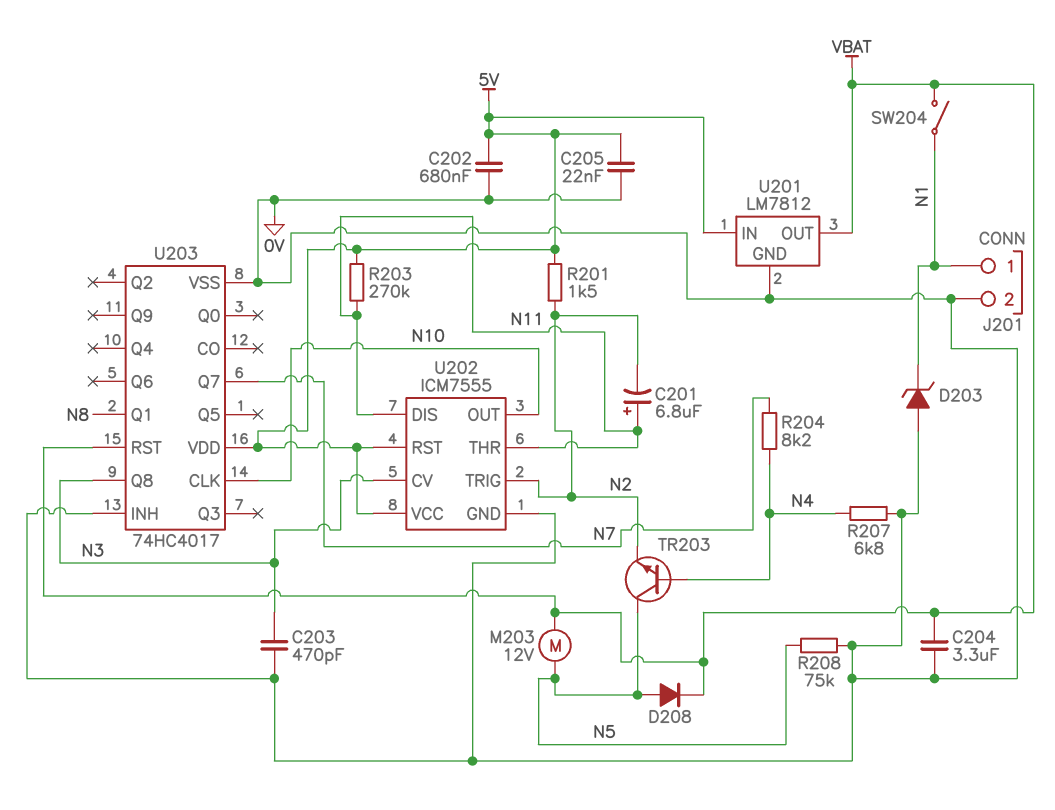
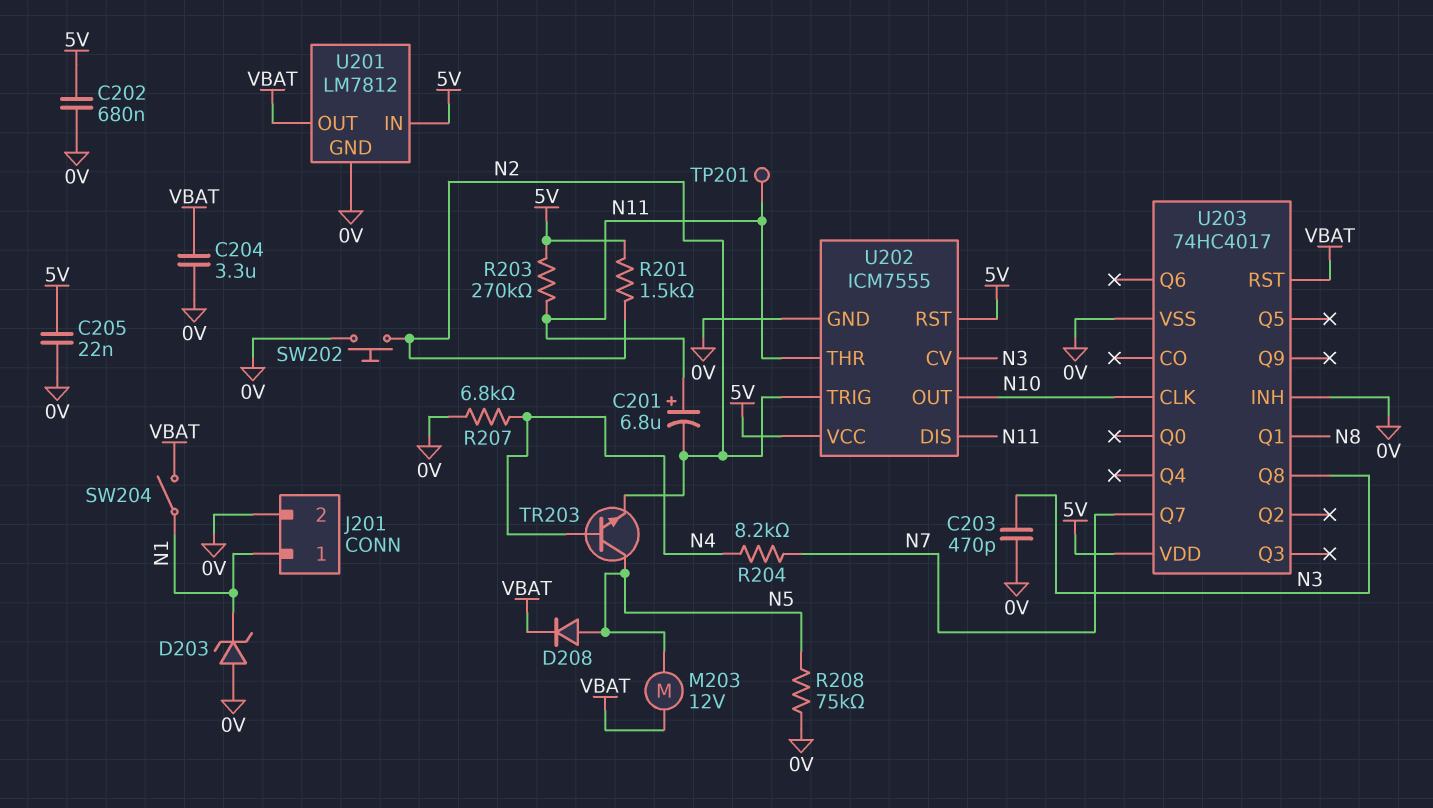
SW202: none -> button (0V, N2)
TP201: none -> test point (N11)

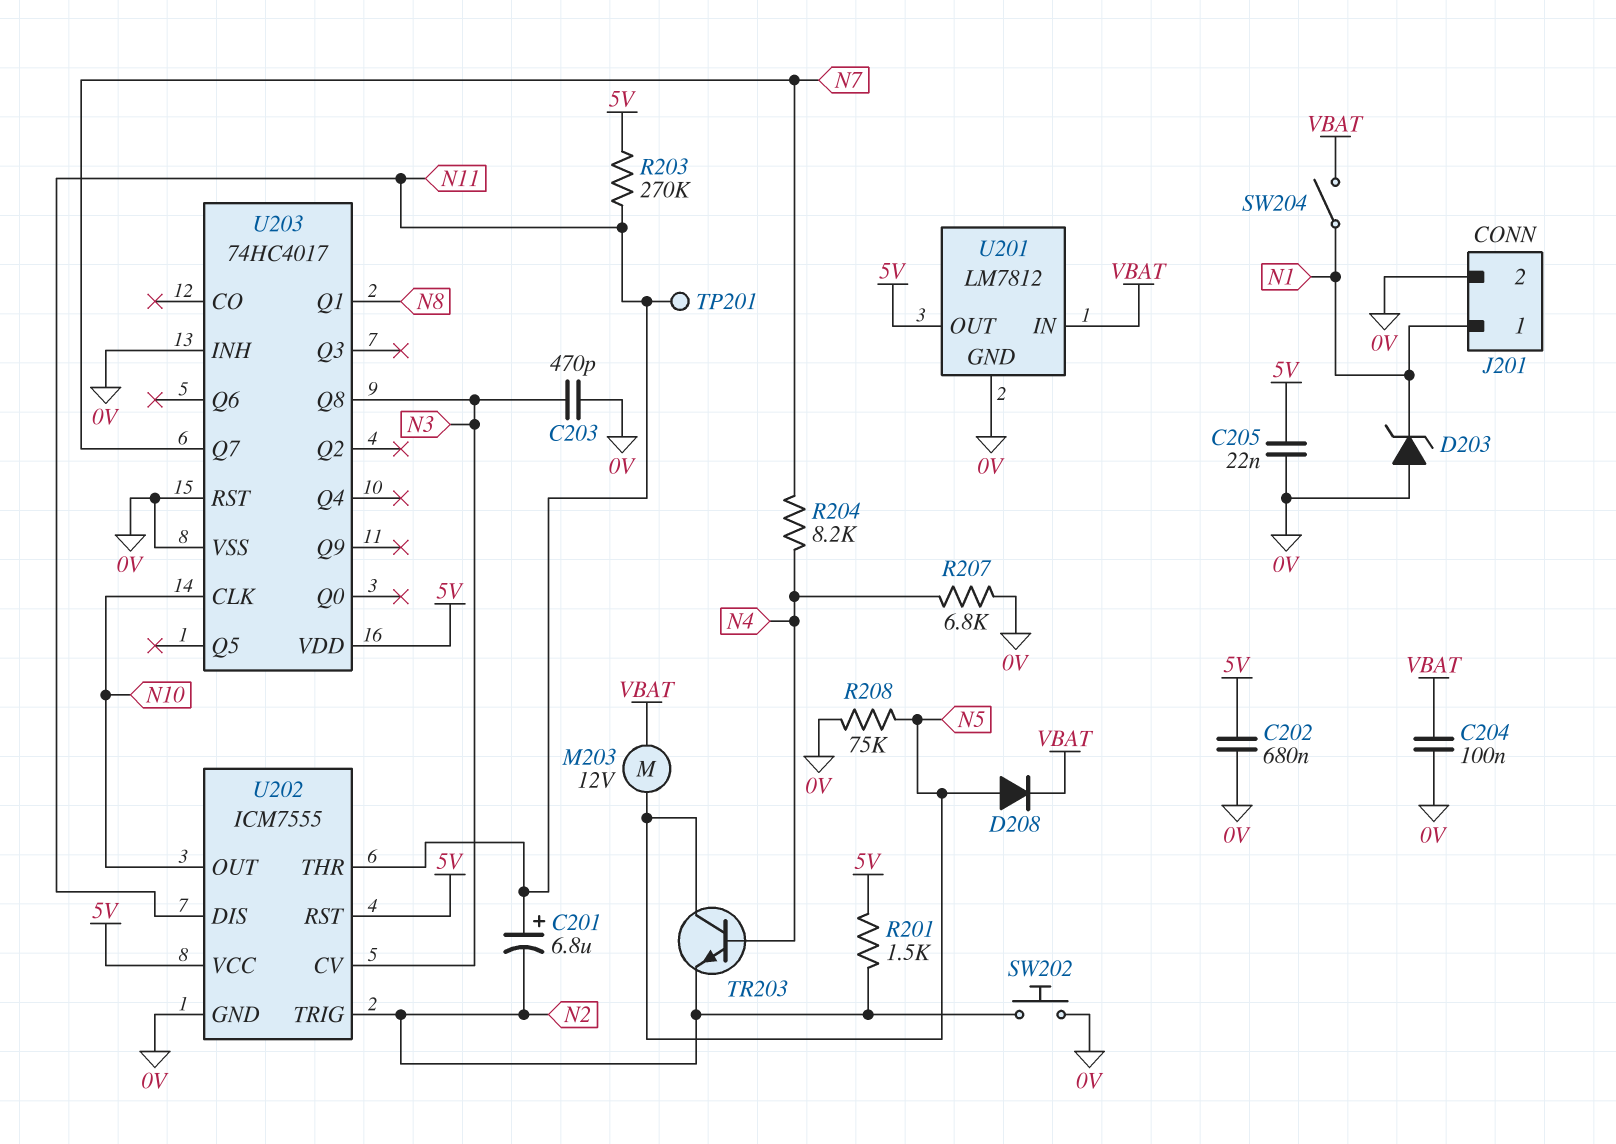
C204: 3.3uF (0V, VBAT) -> 100nF (0V, VBAT)
U201 pin IN: 5V -> VBAT
U201 pin OUT: VBAT -> 5V
U203 pin RST: VBAT -> 0V

